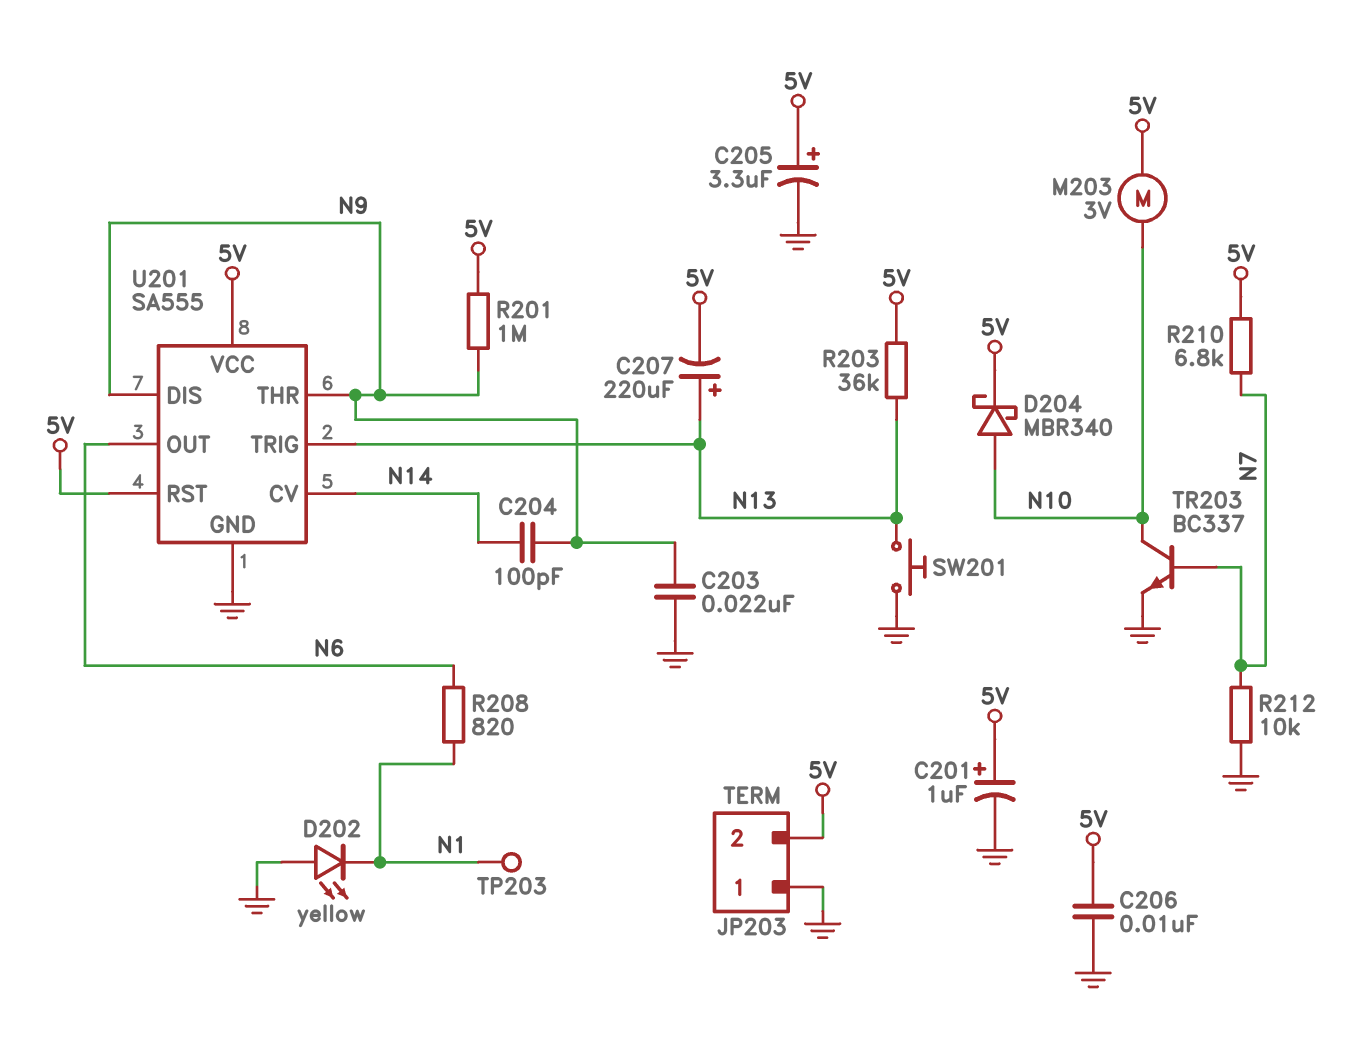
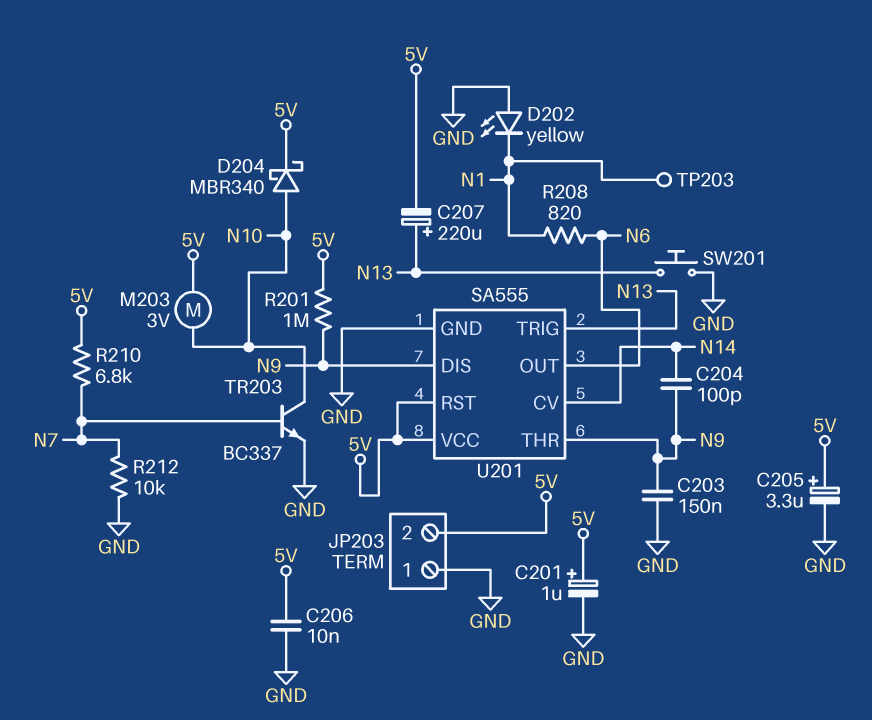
C203: 22nF (GND, N9) -> 150nF (GND, N9)
R203: 36k (5V, N13) -> none

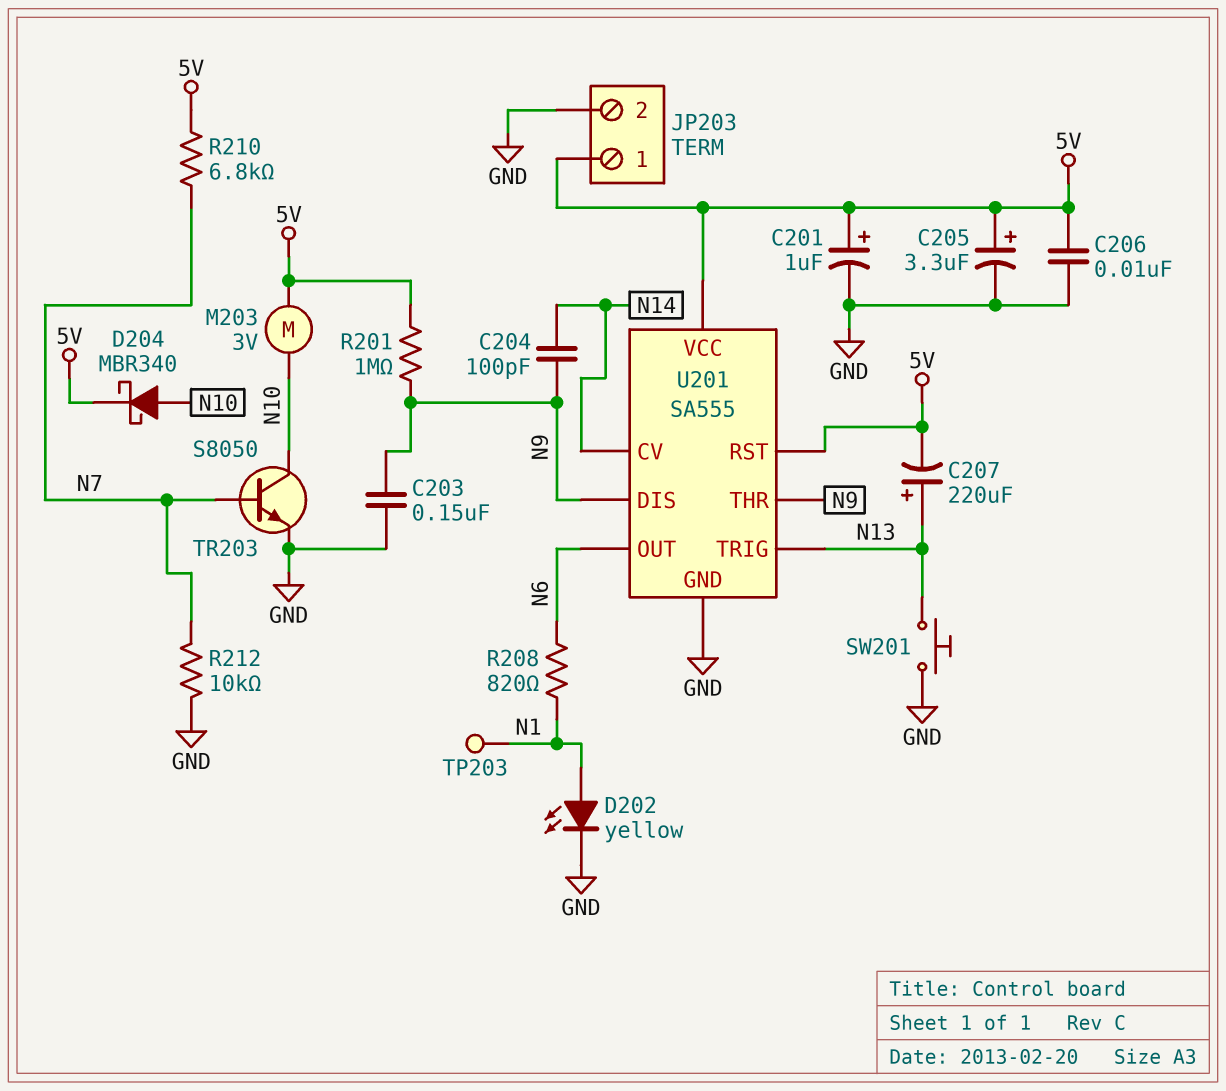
D202: LED yellow (A GND, K N1) -> LED yellow (A N1, K GND)
JP203 pin 1: GND -> 5V
JP203 pin 2: 5V -> GND
TR203: NPN BC337 (B N7, C N10, E GND) -> NPN S8050 (B N7, C N10, E GND)

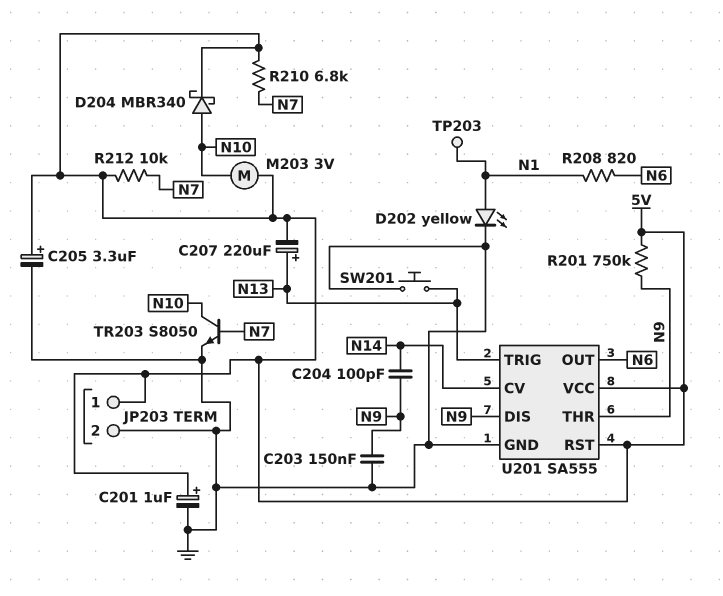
C206: 10nF (5V, GND) -> none
R201: 1M (5V, N9) -> 750k (5V, N9)
R212: 10k (GND, N7) -> 10k (5V, N7)

